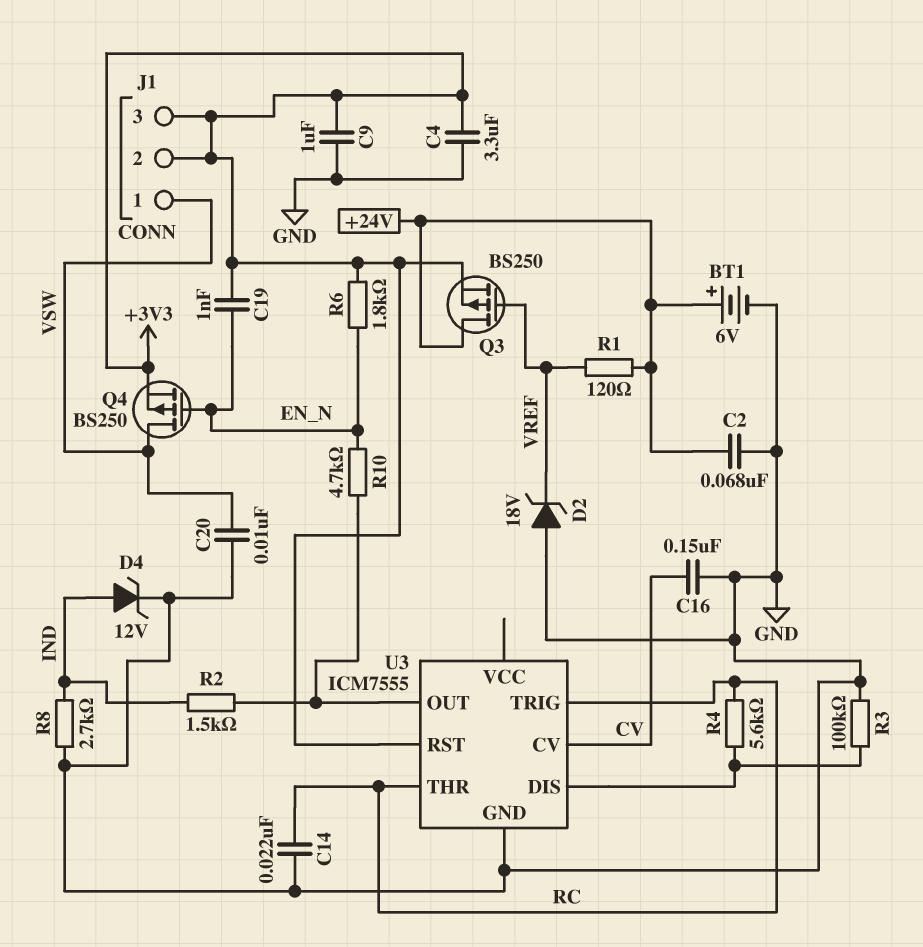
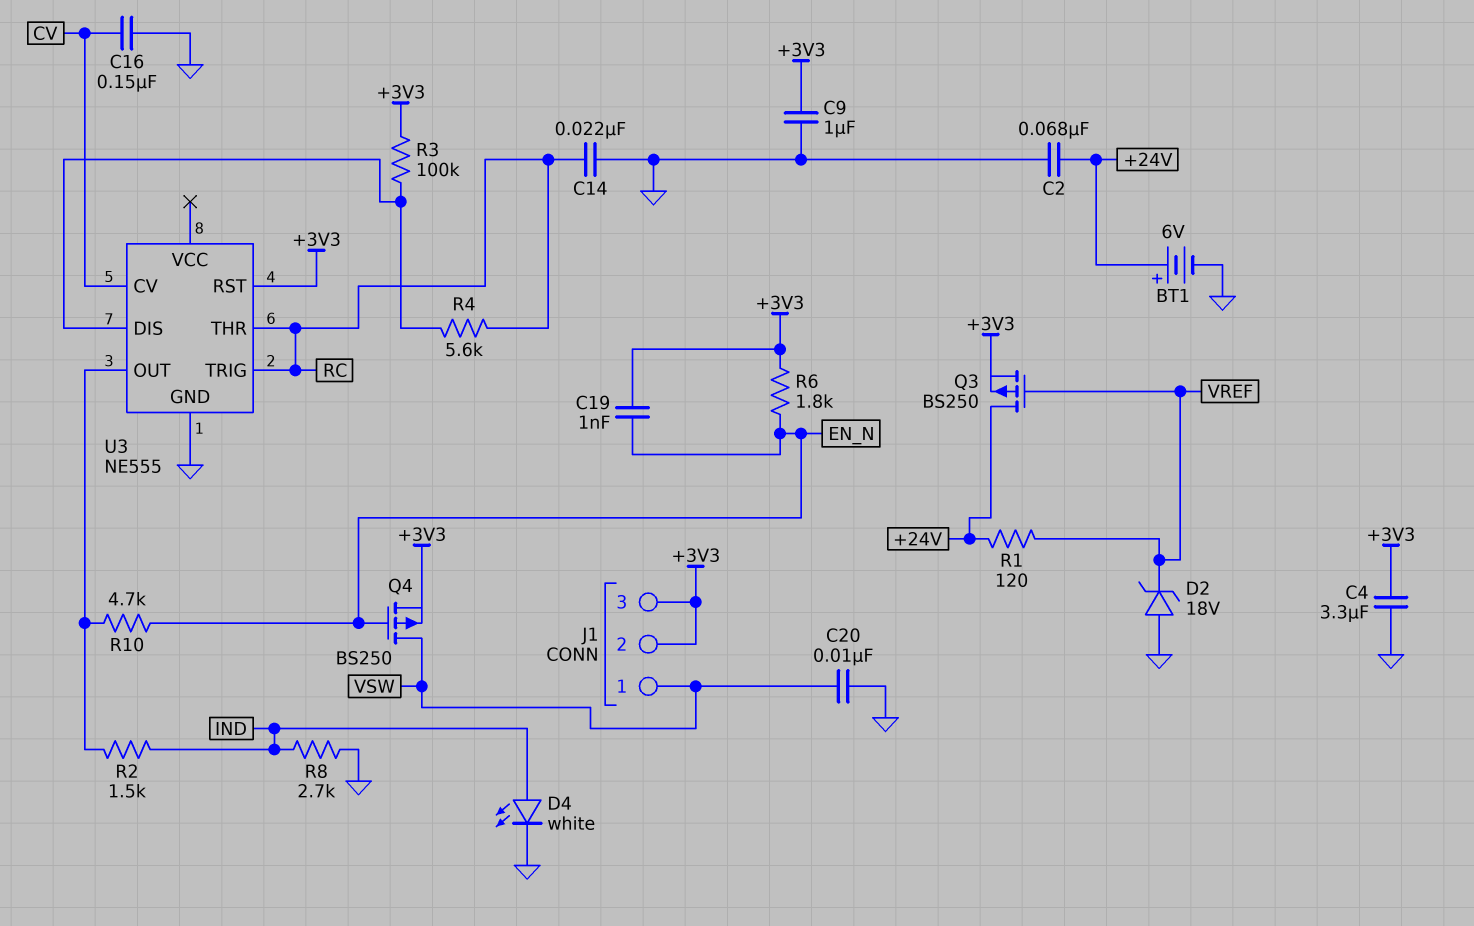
D4: zener 12V (A IND, K GND) -> LED white (A IND, K GND)
R3: 100k (GND, U3/DIS) -> 100k (+3V3, U3/DIS)
U3: ICM7555 -> NE555

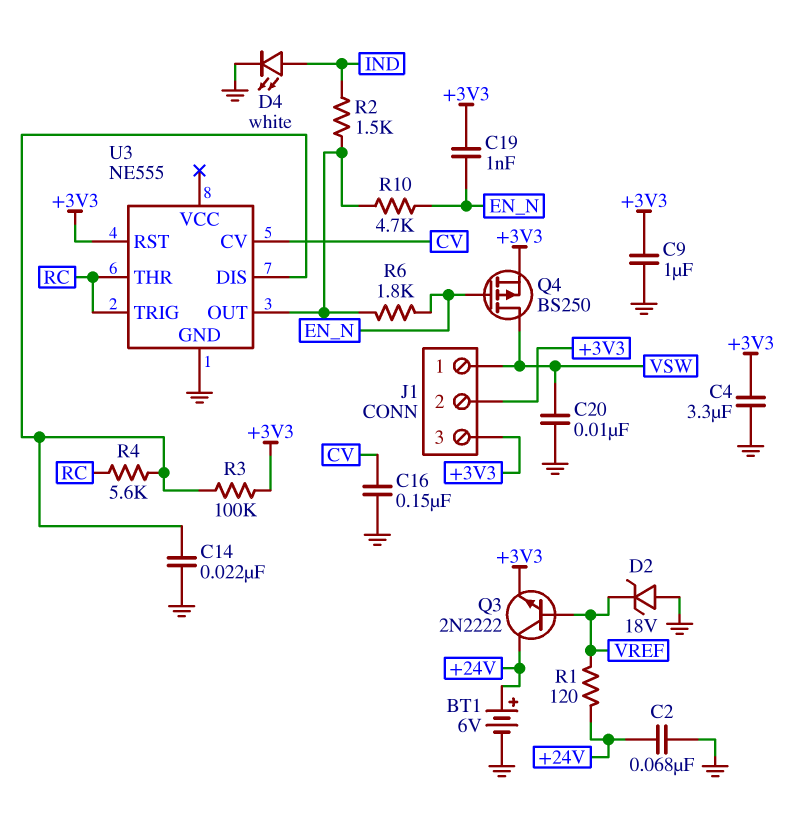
C14: 22nF (GND, RC) -> 22nF (GND, U3/DIS)
Q3: PMOS BS250 (G VREF, D +24V, S +3V3) -> NPN 2N2222 (B VREF, C +24V, E +3V3)
R6: 1.8k (+3V3, EN_N) -> 1.8k (EN_N, U3/OUT)
R8: 2.7k (GND, IND) -> none

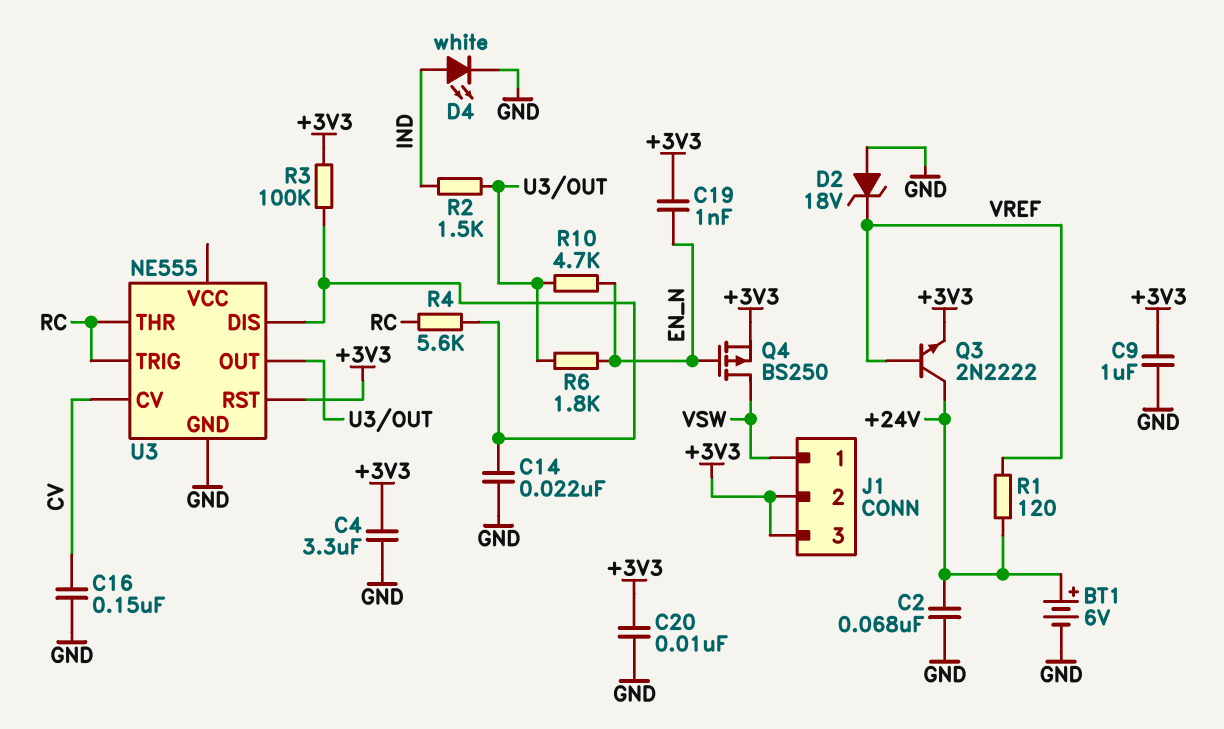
C20: 10nF (GND, VSW) -> 10nF (+3V3, GND)

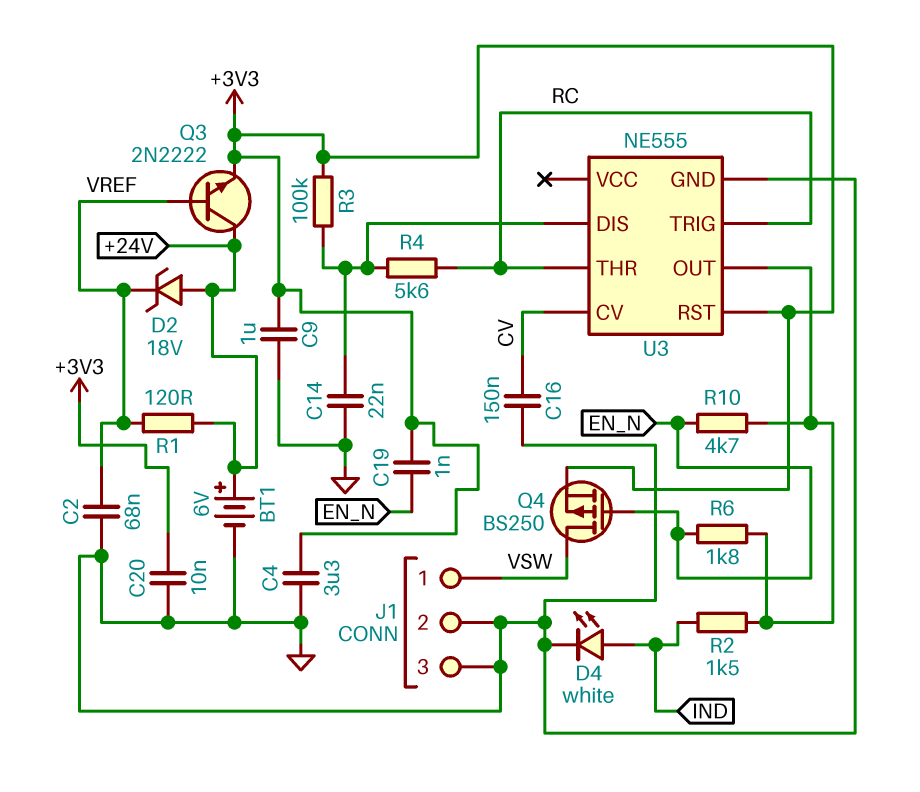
C2: 68nF (+24V, GND) -> 68nF (GND, VREF)
D2: zener 18V (A GND, K VREF) -> zener 18V (A +24V, K VREF)
J1 pin 2: +3V3 -> GND
J1 pin 3: +3V3 -> GND

